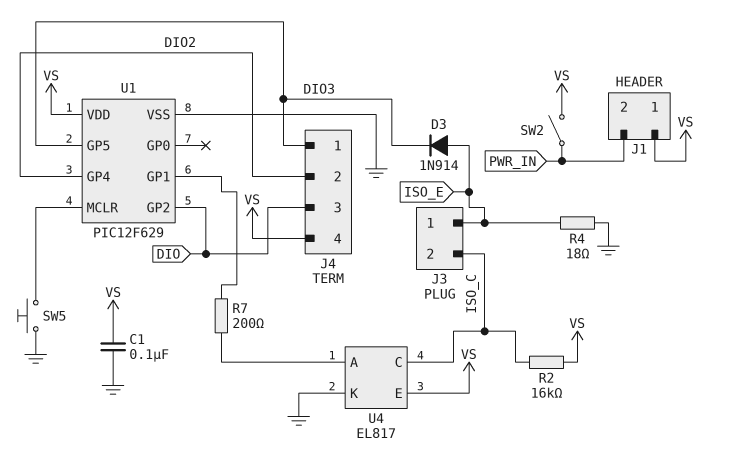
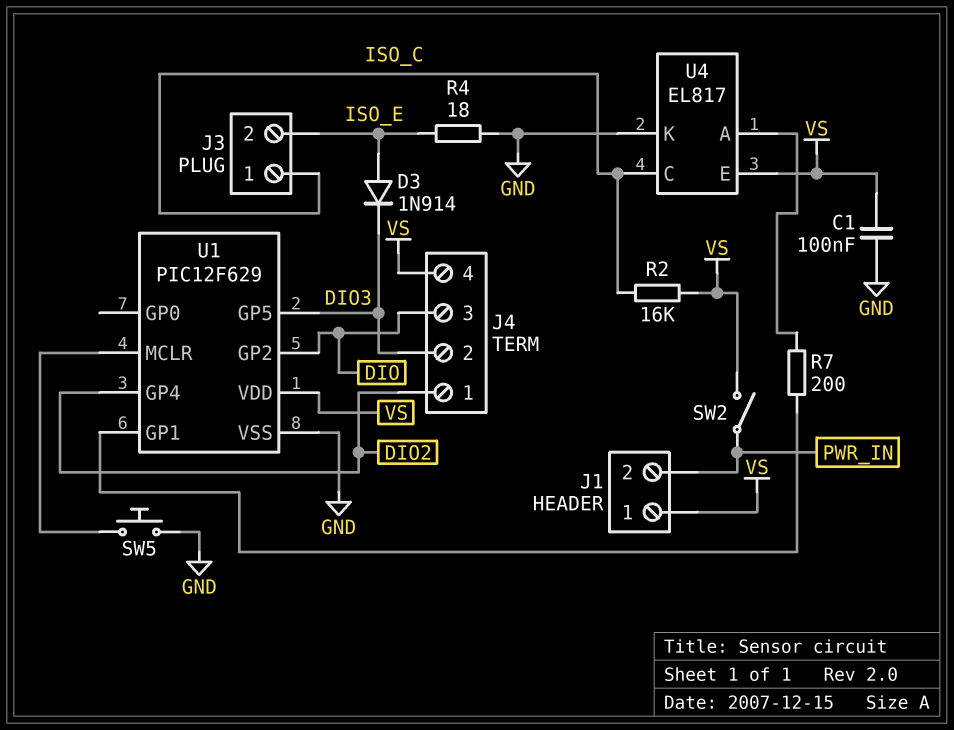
J3 pin 1: ISO_E -> ISO_C
J3 pin 2: ISO_C -> ISO_E
J4 pin 1: DIO3 -> DIO2
J4 pin 2: DIO2 -> DIO3

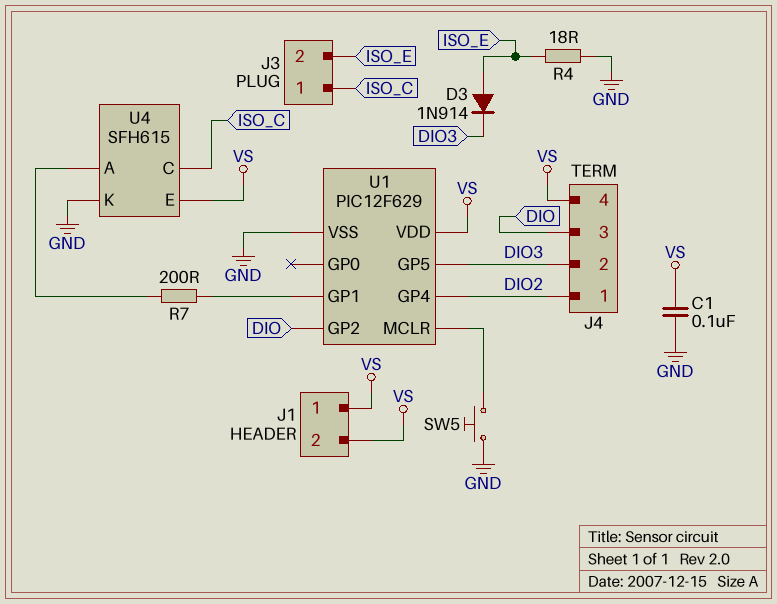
J1 pin 2: PWR_IN -> VS
R2: 16k (ISO_C, VS) -> none
SW2: switch (PWR_IN, VS) -> none
U4: EL817 -> SFH615

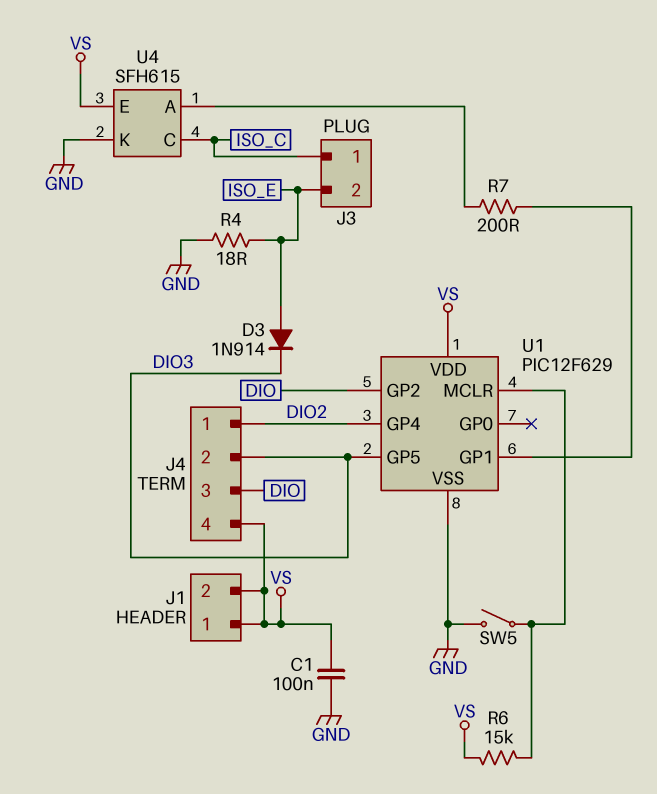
R6: none -> 15k (U1/MCLR, VS)
SW5: button (GND, U1/MCLR) -> switch (GND, U1/MCLR)

